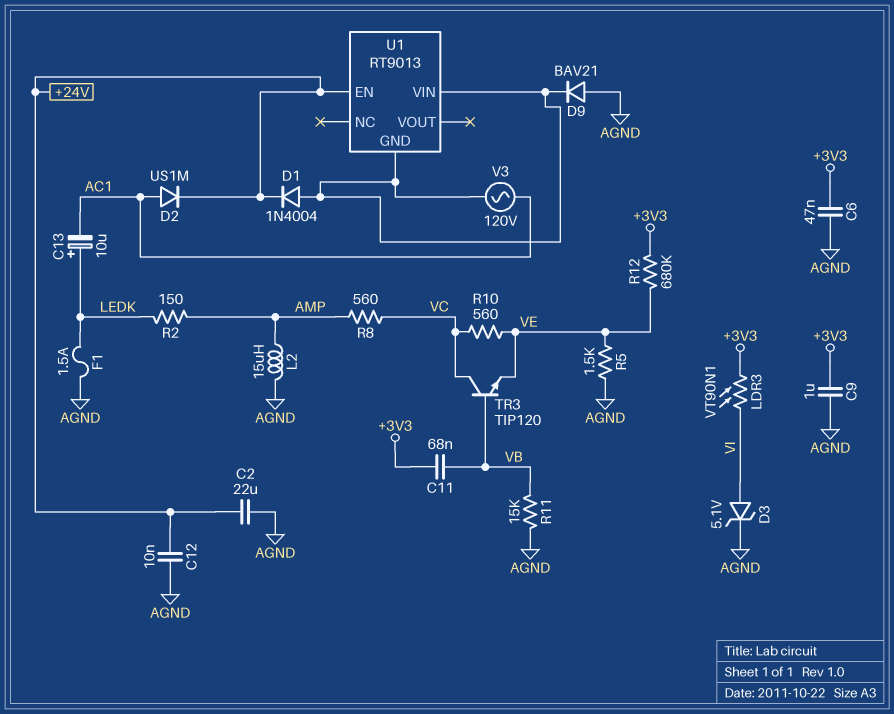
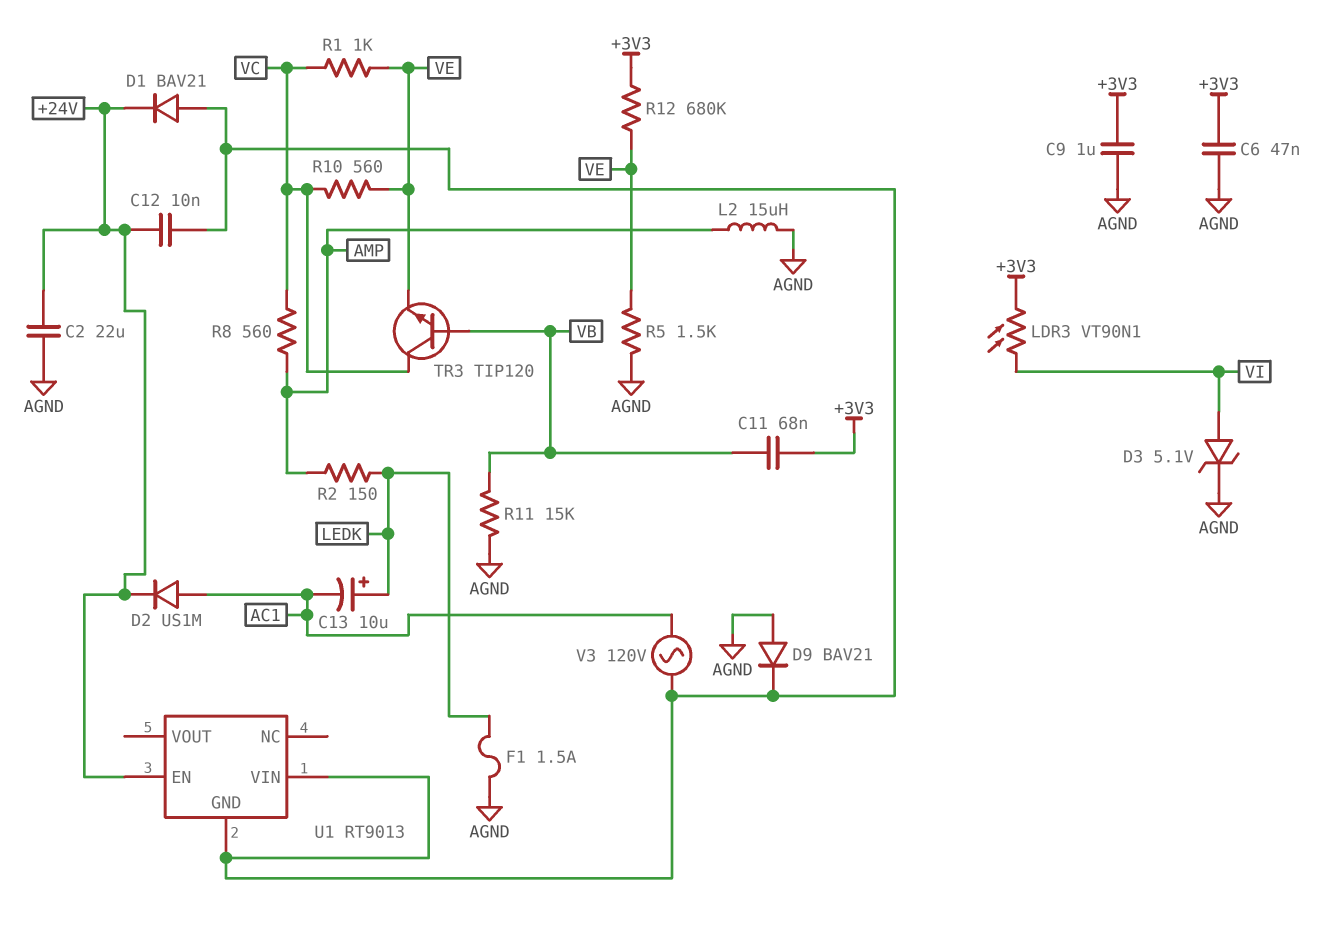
C12: 10nF (+24V, AGND) -> 10nF (+24V, U1/GND)
D1: diode 1N4004 (A U1/GND, K +24V) -> diode BAV21 (A U1/GND, K +24V)
R1: none -> 1k (VC, VE)

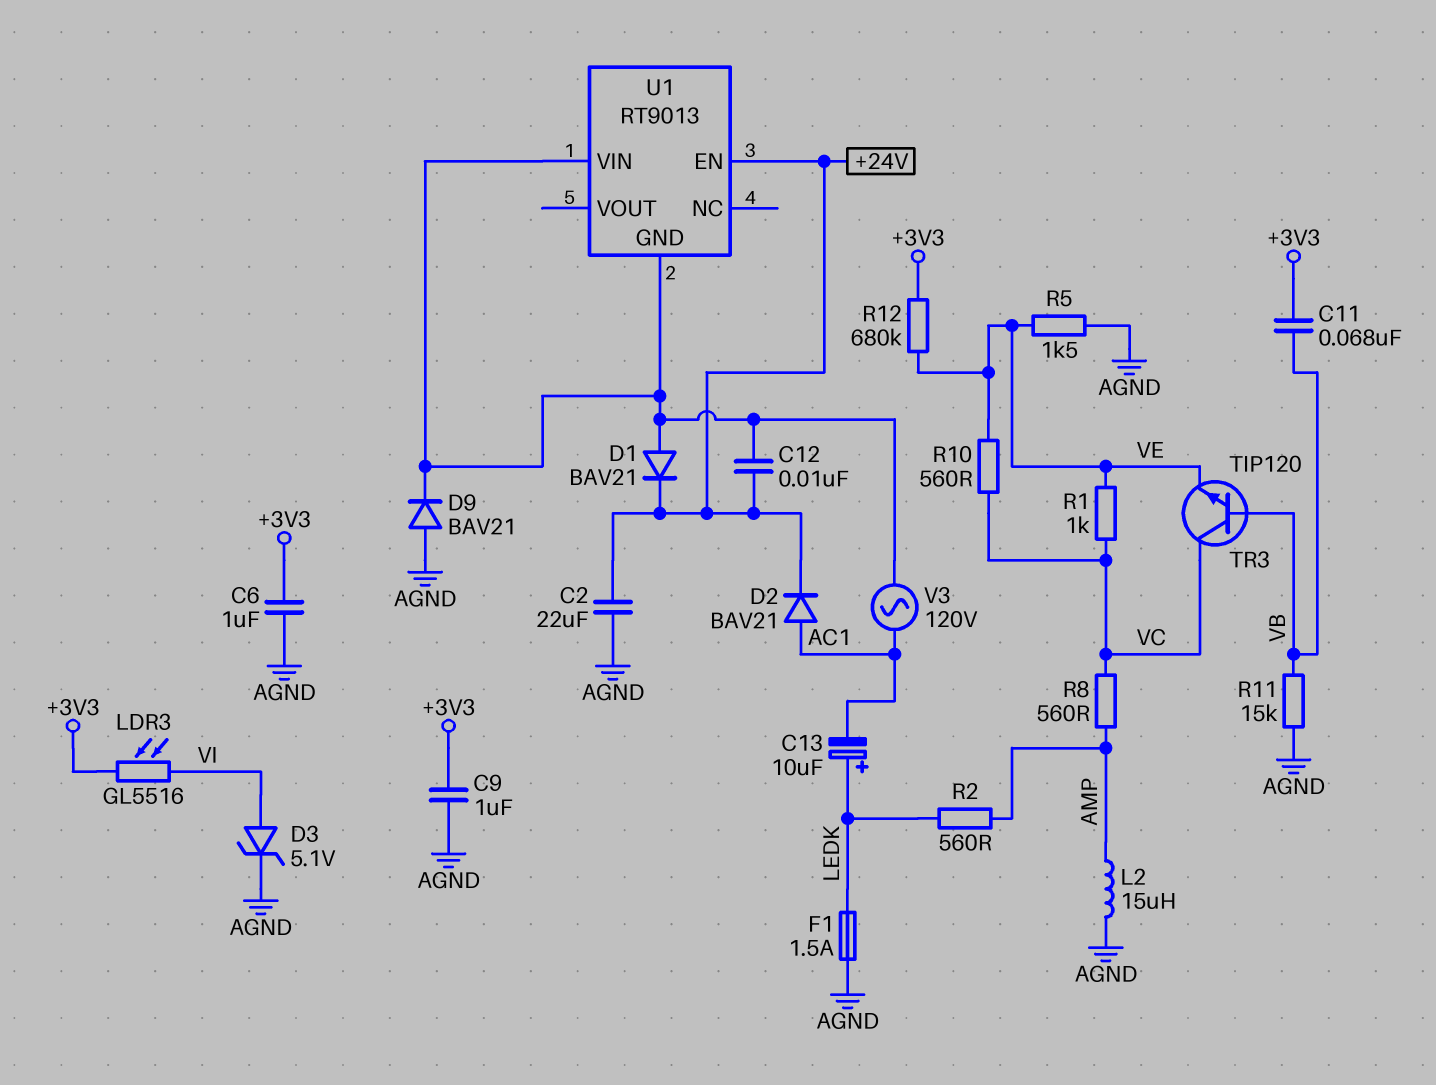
C6: 47nF (+3V3, AGND) -> 1uF (+3V3, AGND)
D2: diode US1M (A AC1, K +24V) -> diode BAV21 (A AC1, K +24V)
LDR3: VT90N1 (+3V3, VI) -> GL5516 (+3V3, VI)
R2: 150 (AMP, LEDK) -> 560 (AMP, LEDK)

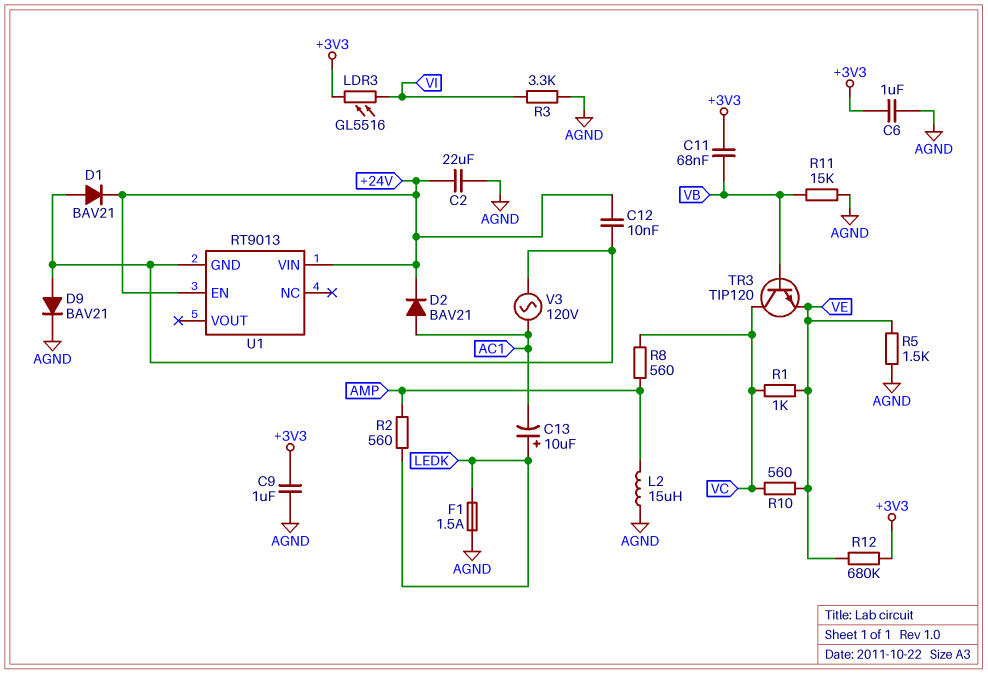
D3: zener 5.1V (A VI, K AGND) -> none
D9: diode BAV21 (A AGND, K U1/GND) -> diode BAV21 (A U1/GND, K AGND)
R3: none -> 3.3k (AGND, VI)
U1 pin VIN: U1/GND -> +24V

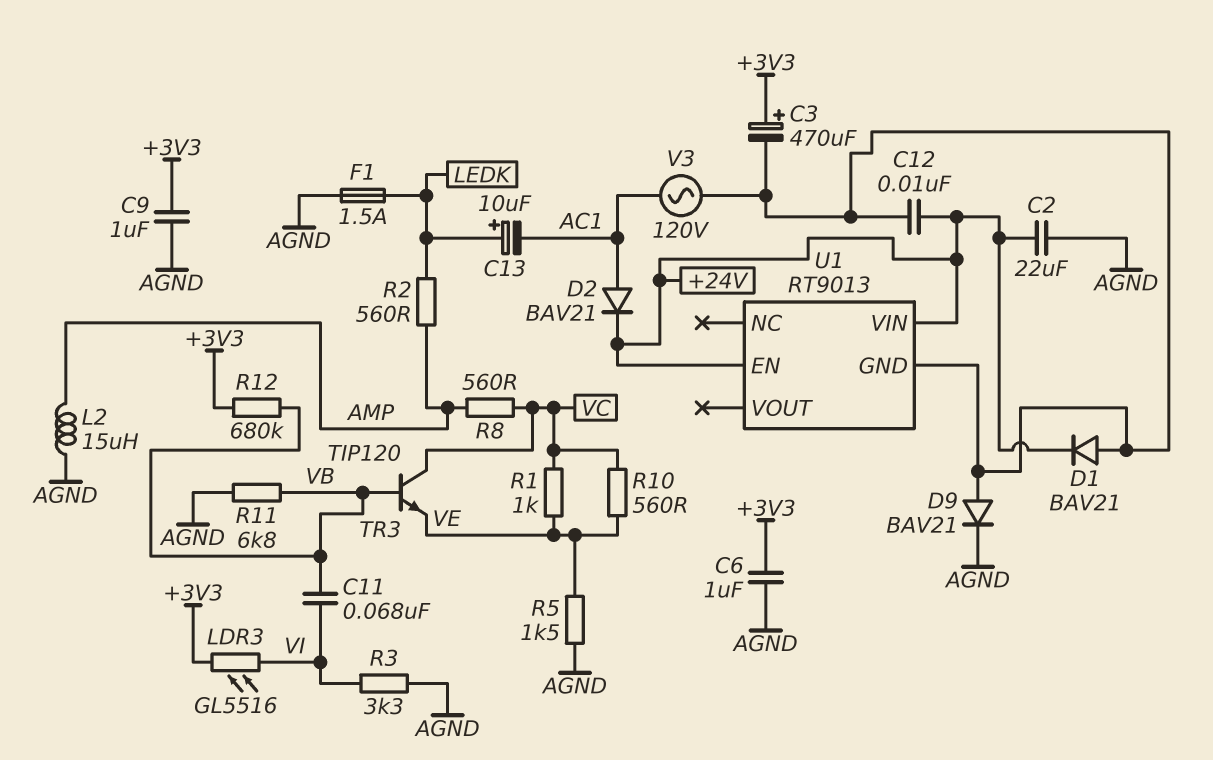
C3: none -> 470uF (plus +3V3, minus U1/GND)
C11: 68nF (+3V3, VB) -> 68nF (VB, VI)
R11: 15k (AGND, VB) -> 6.8k (AGND, VB)
R12: 680k (+3V3, VE) -> 680k (+3V3, VB)

